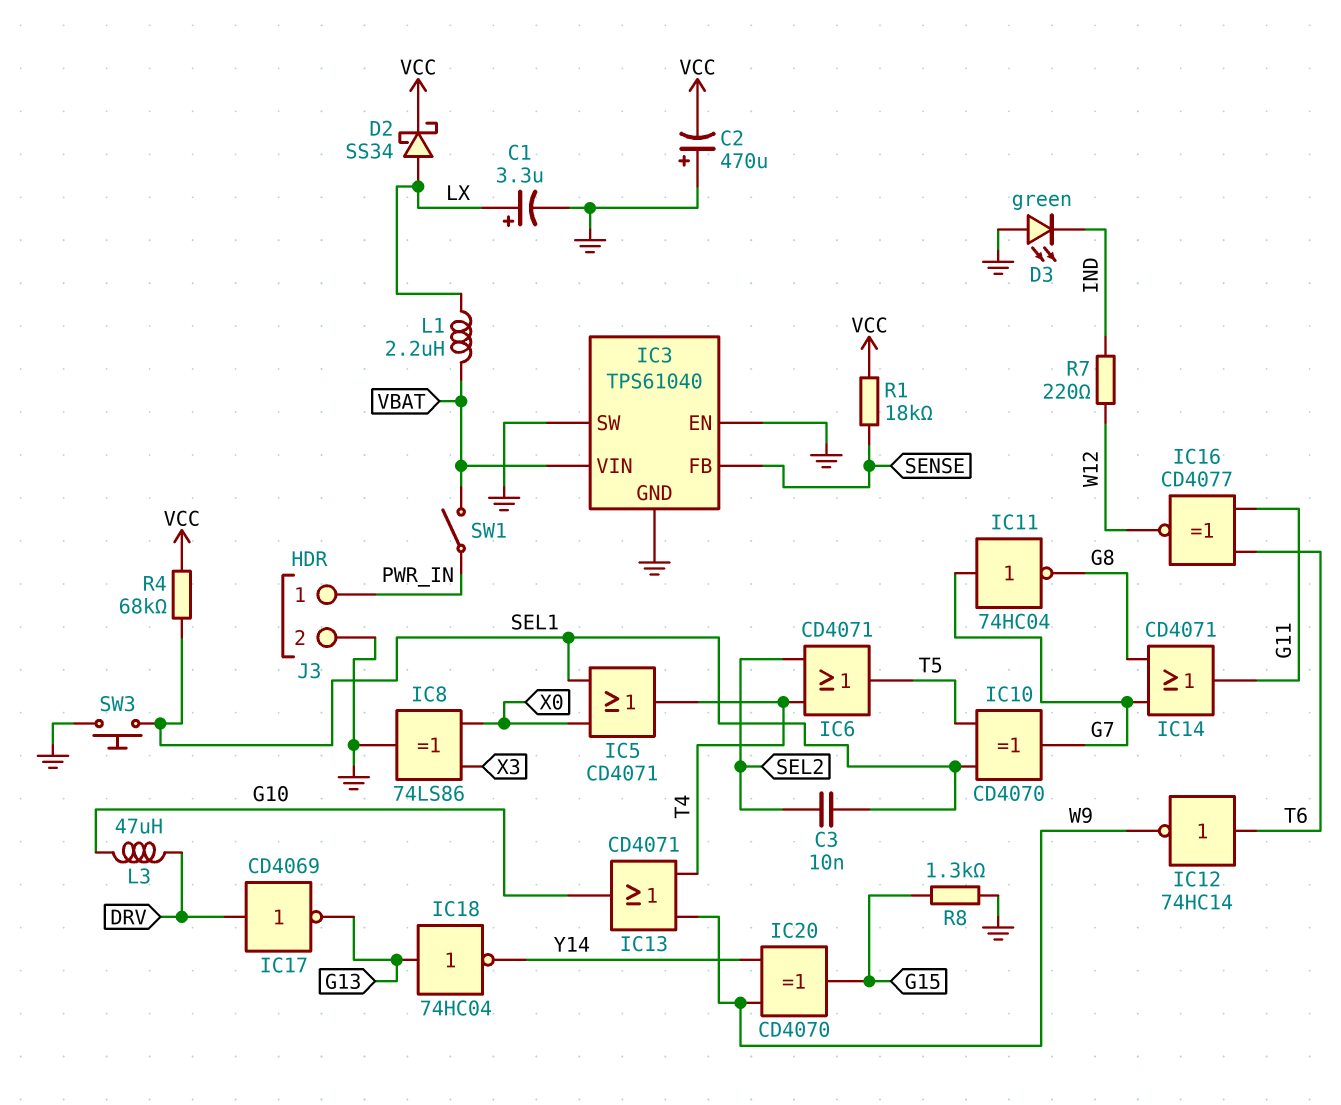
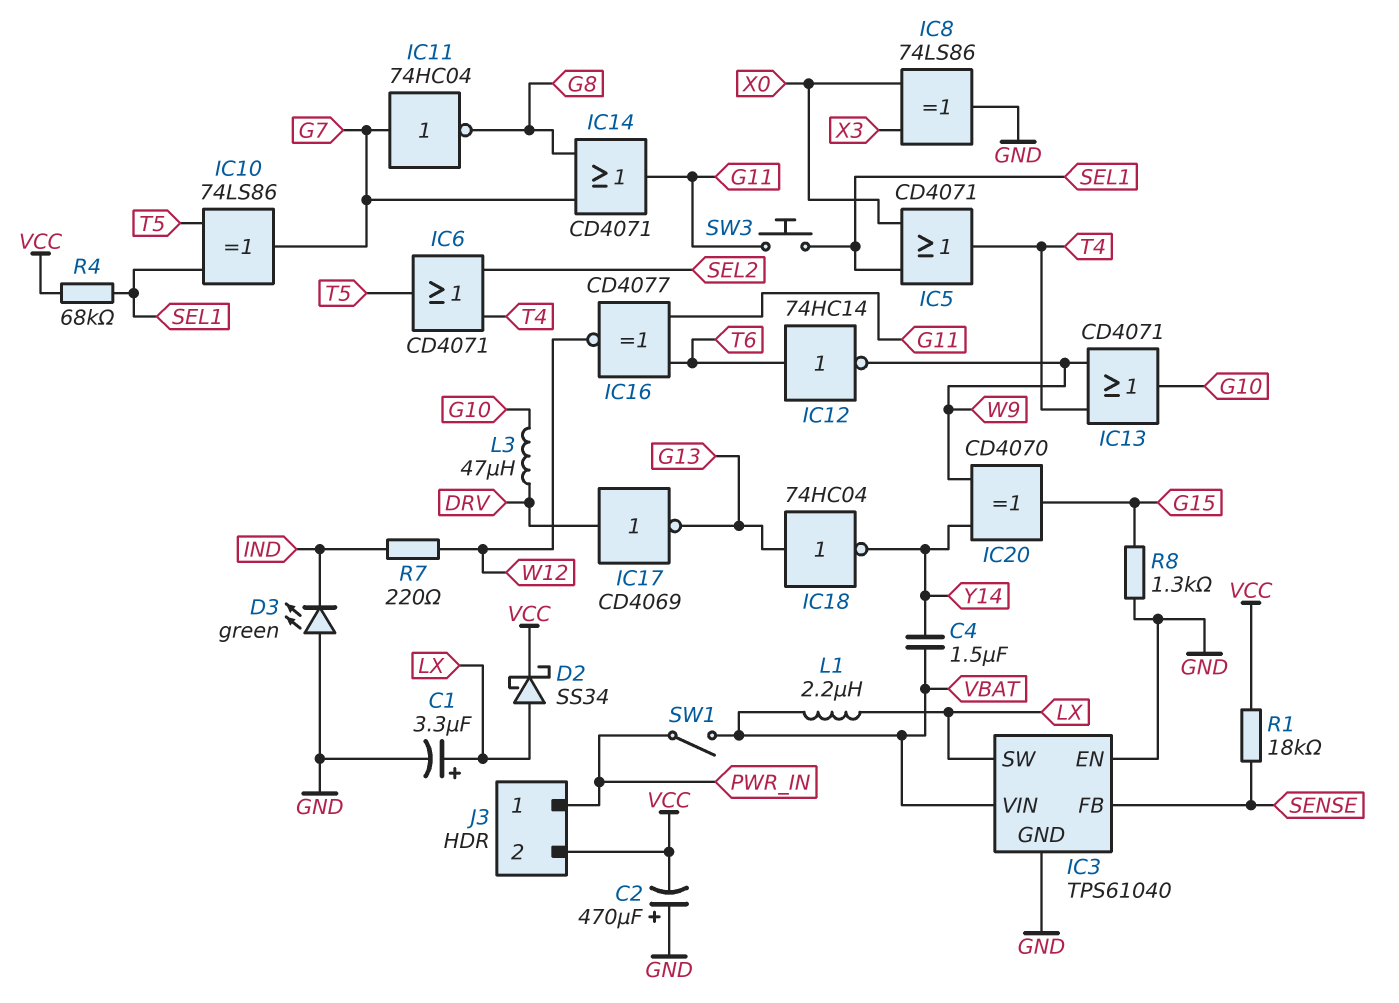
C3: 10nF (SEL1, SEL2) -> none
C4: none -> 1.5uF (VBAT, Y14)
IC3 pin SW: GND -> LX
IC10: XOR CD4070 (in SEL1, in T5, out G7) -> XOR 74LS86 (in SEL1, in T5, out G7)
J3 pin 2: GND -> VCC
SW3: button (GND, SEL1) -> button (G11, SEL1)

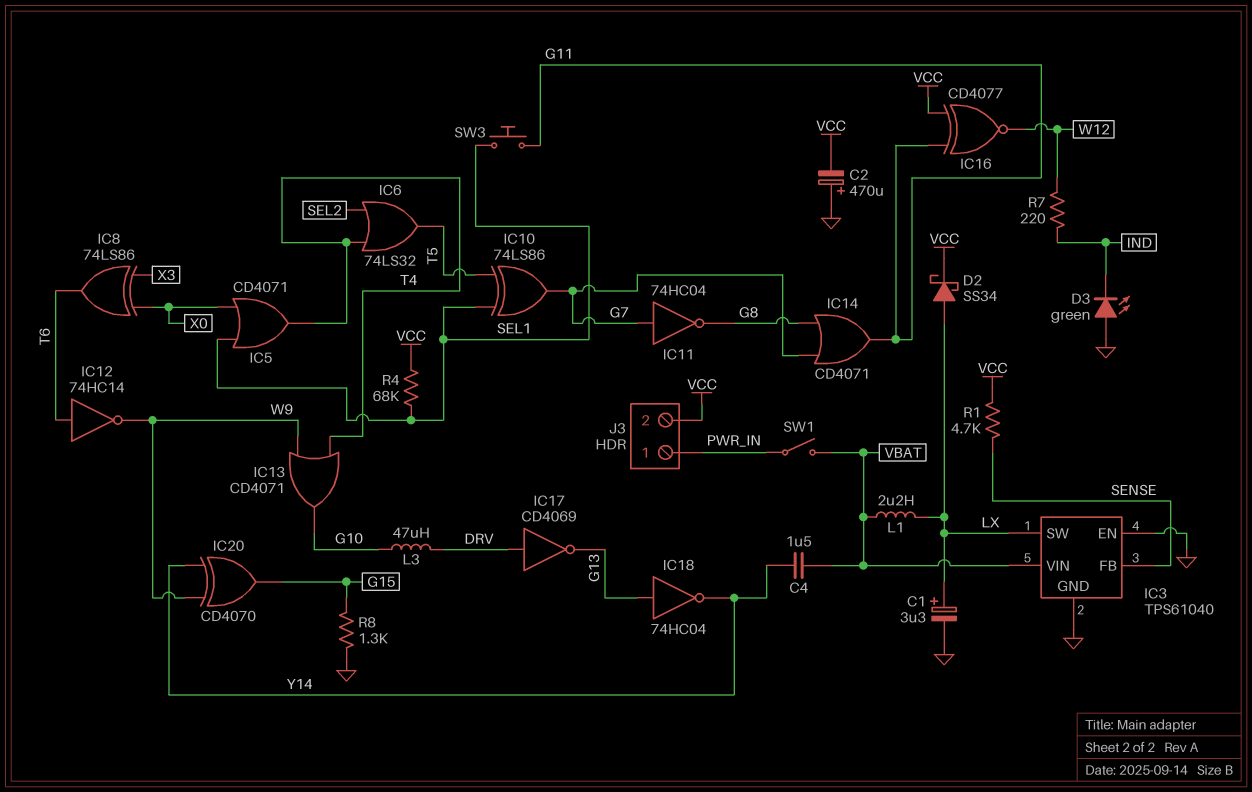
IC6: OR CD4071 (in SEL2, in T4, out T5) -> OR 74LS32 (in SEL2, in T4, out T5)
IC8: XOR 74LS86 (in X0, in X3, out GND) -> XOR 74LS86 (in X0, in X3, out T6)
IC16: XNOR CD4077 (in G11, in T6, out W12) -> XNOR CD4077 (in G11, in VCC, out W12)
R1: 18k (SENSE, VCC) -> 4.7k (SENSE, VCC)

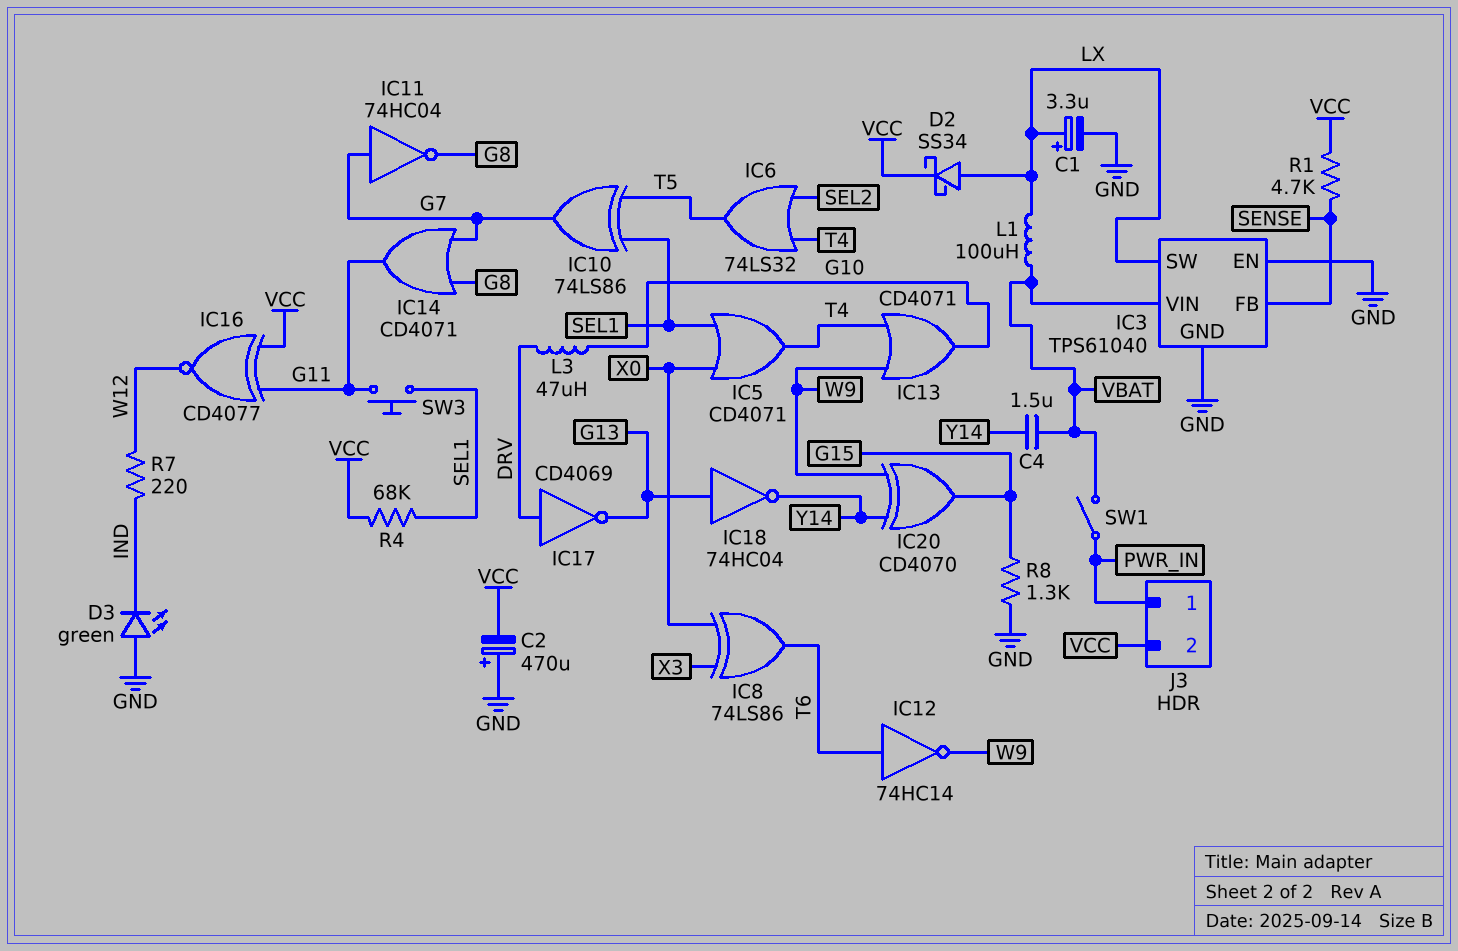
L1: 2.2uH (LX, VBAT) -> 100uH (LX, VBAT)

